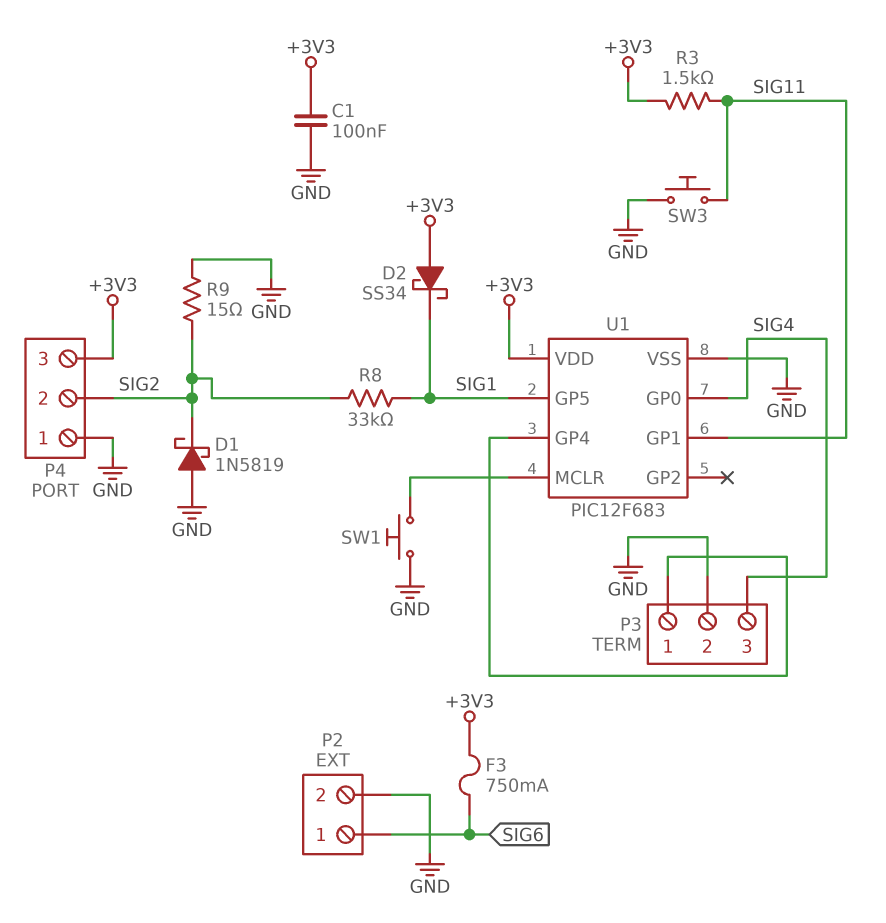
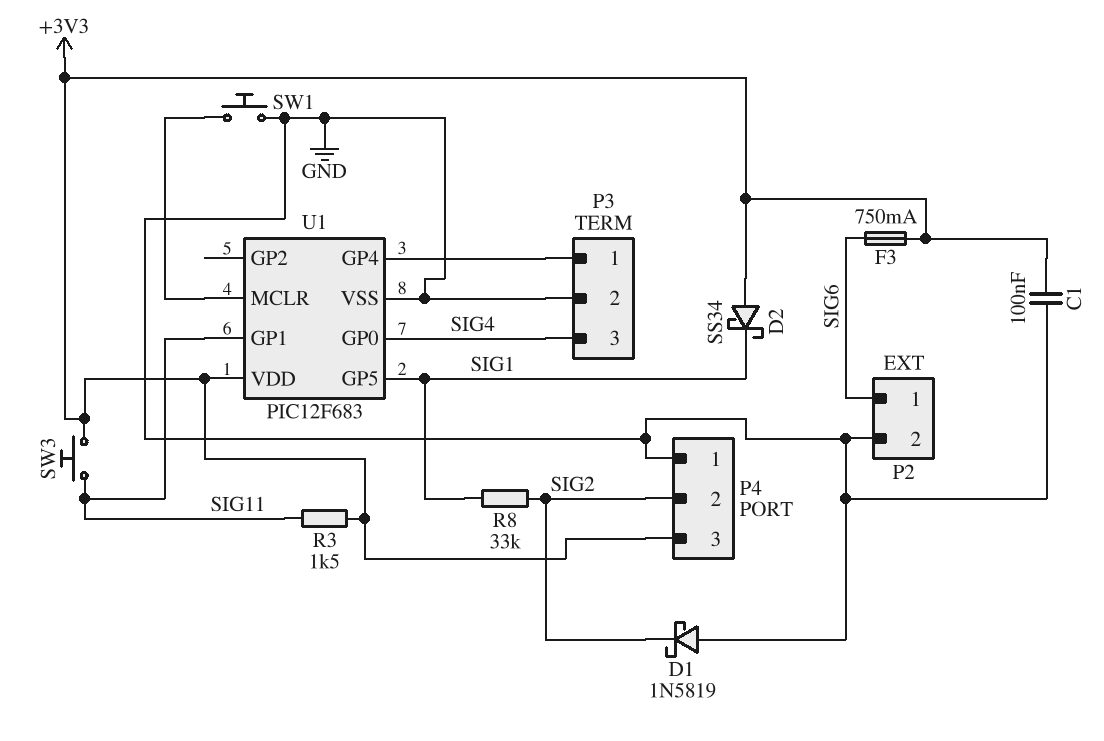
R9: 15 (GND, SIG2) -> none
SW3: button (GND, SIG11) -> button (+3V3, SIG11)

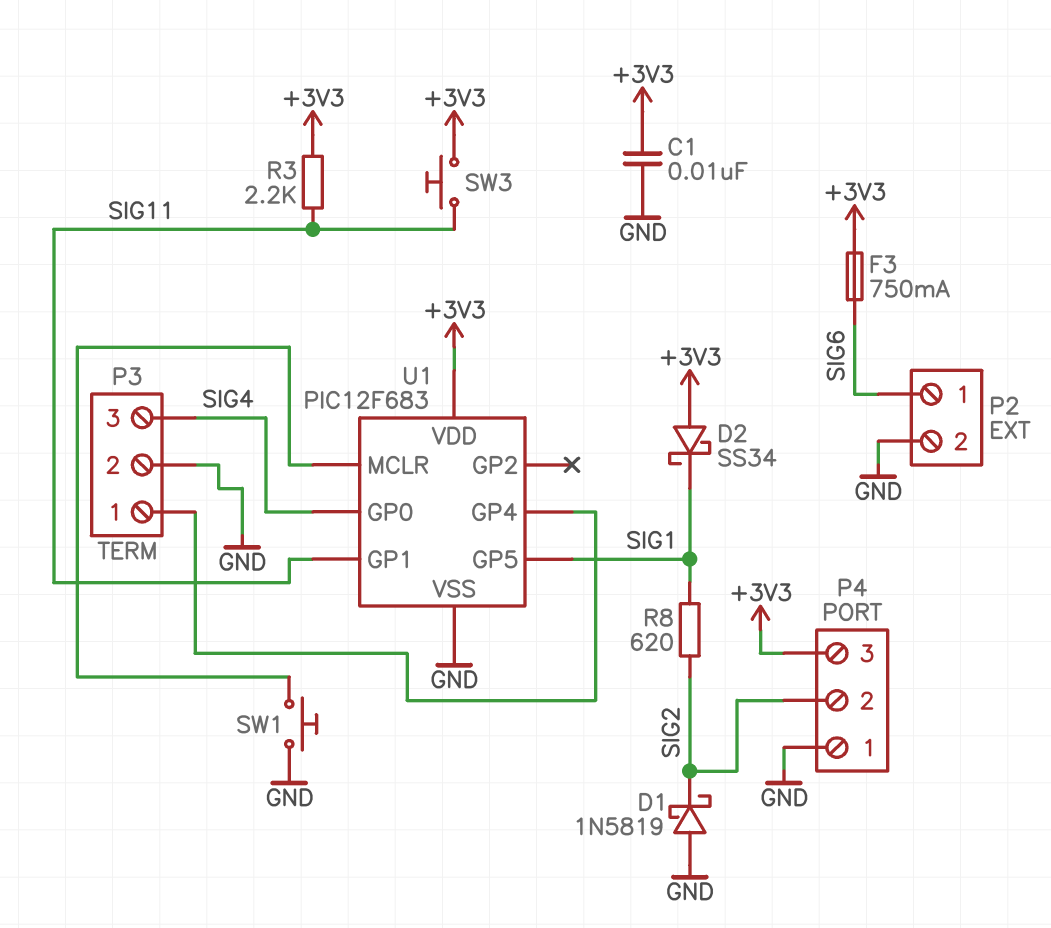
C1: 100nF (+3V3, GND) -> 10nF (+3V3, GND)
R3: 1.5k (+3V3, SIG11) -> 2.2k (+3V3, SIG11)
R8: 33k (SIG1, SIG2) -> 620 (SIG1, SIG2)

